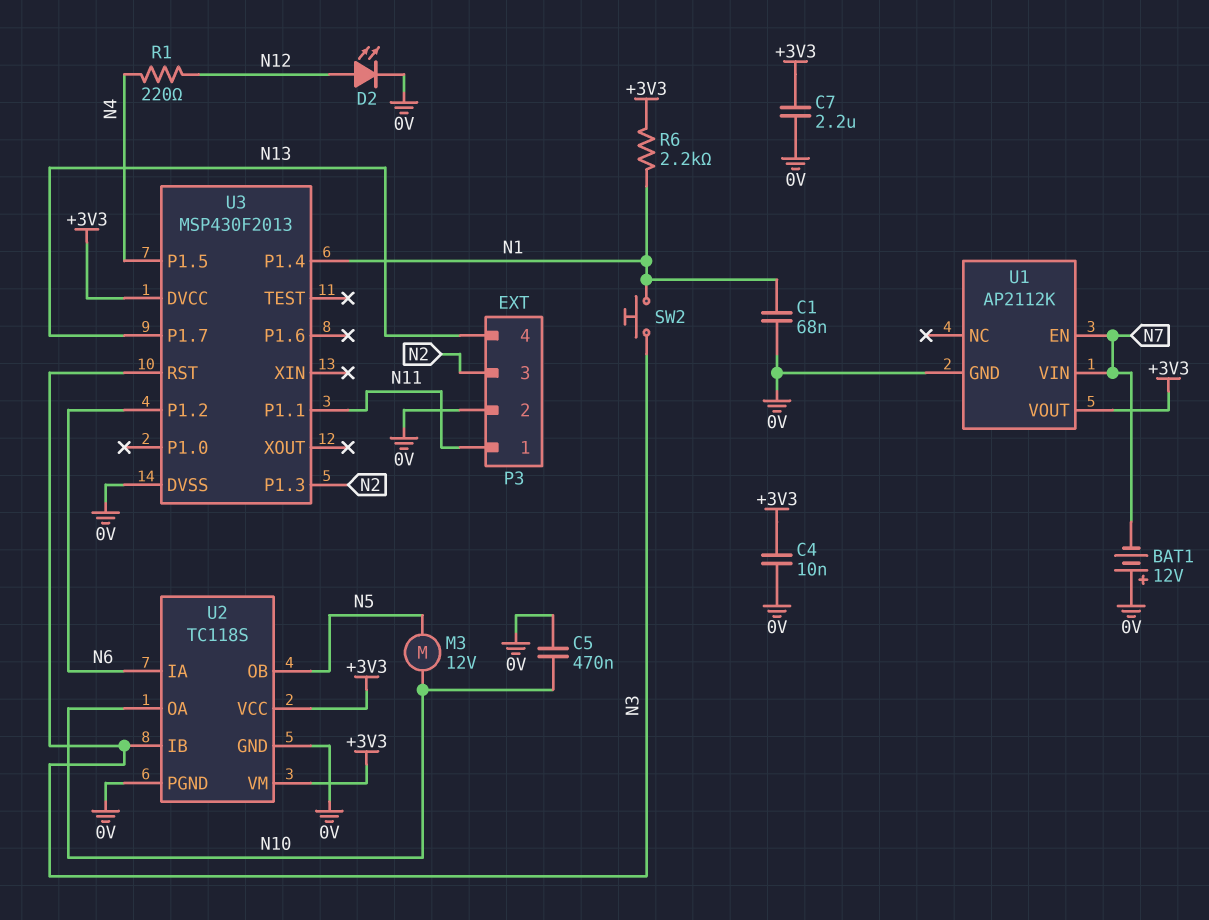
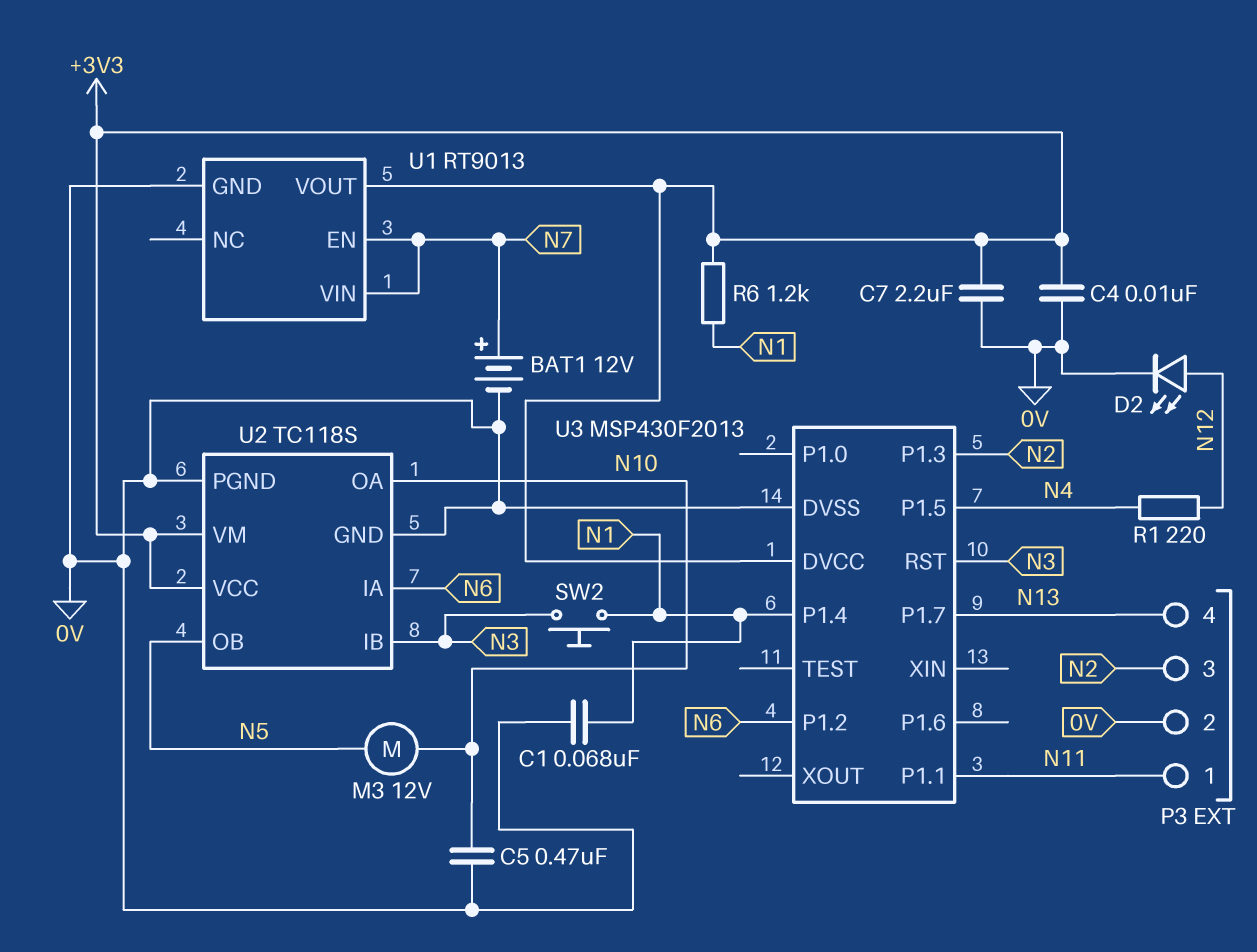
BAT1: 12V (plus 0V, minus N7) -> 12V (plus N7, minus 0V)
R6: 2.2k (+3V3, N1) -> 1.2k (+3V3, N1)
U1: AP2112K -> RT9013

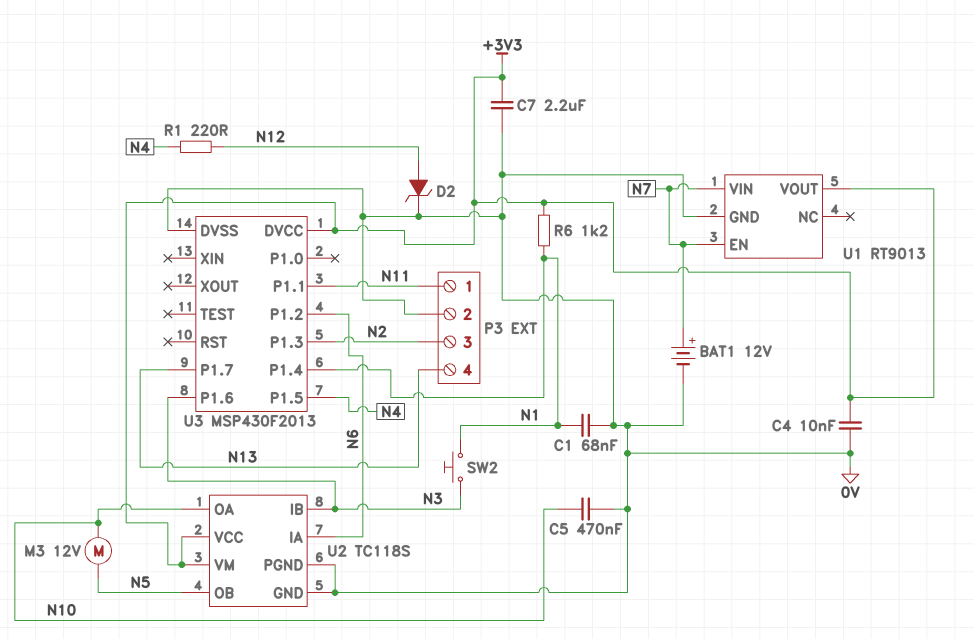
D2: LED (A N12, K 0V) -> zener (A N12, K 0V)
U3 pin P1.6: none -> N3
U3 pin RST: N3 -> none

